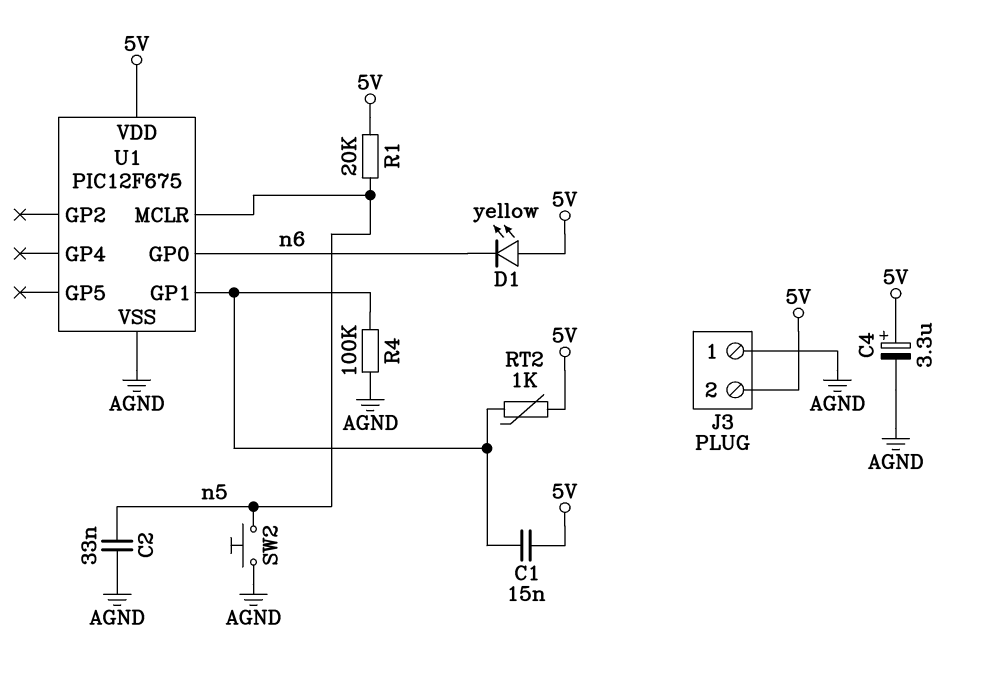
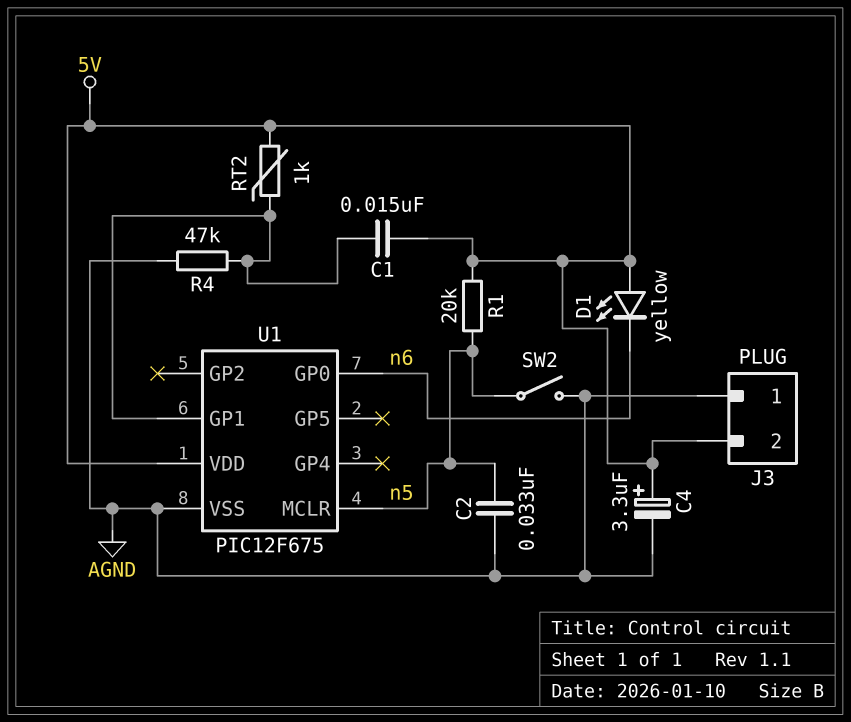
R4: 100k (AGND, U1/GP1) -> 47k (AGND, U1/GP1)
SW2: button (AGND, n5) -> switch (AGND, n5)

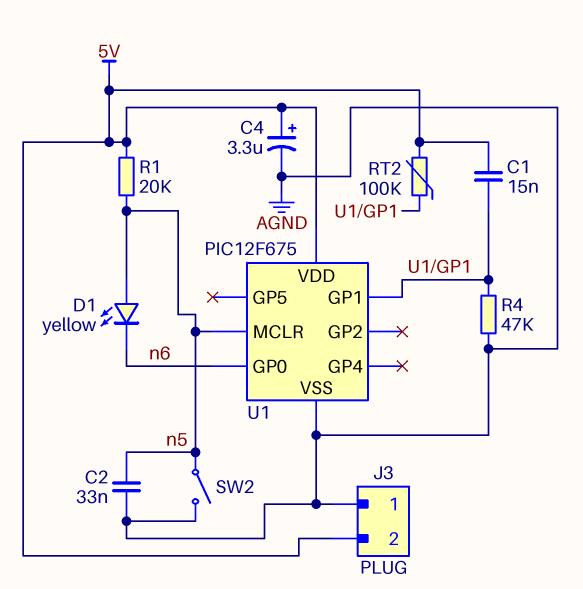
D1: LED yellow (A 5V, K n6) -> LED yellow (A n5, K n6)
RT2: 1k (5V, U1/GP1) -> 100k (5V, U1/GP1)

